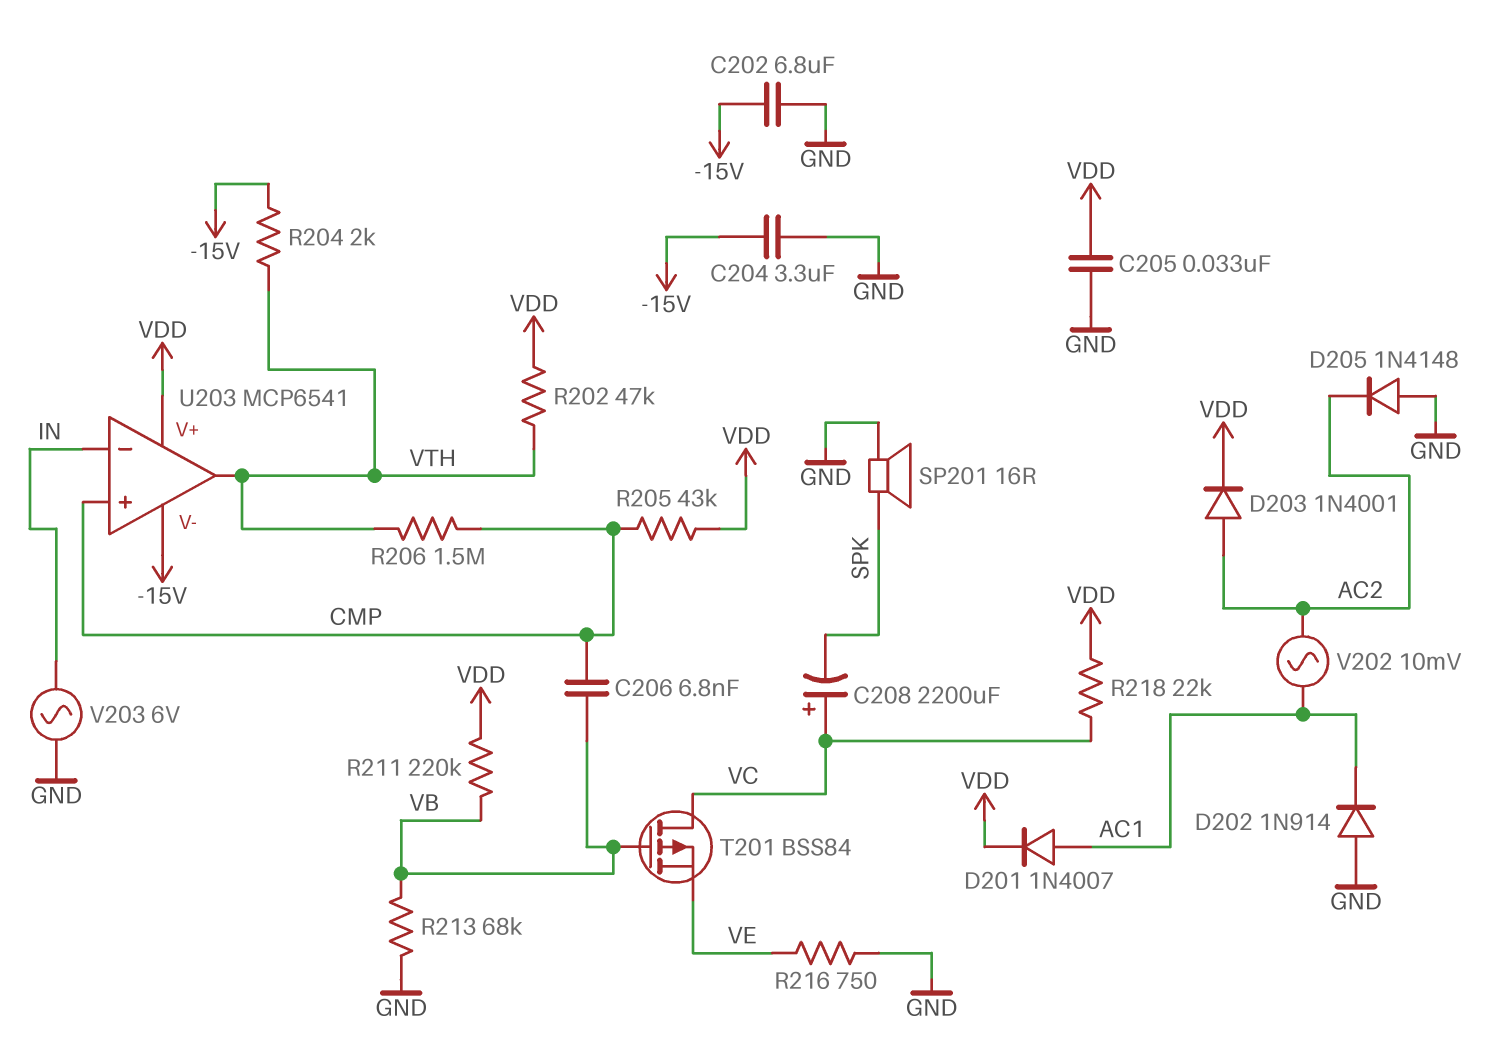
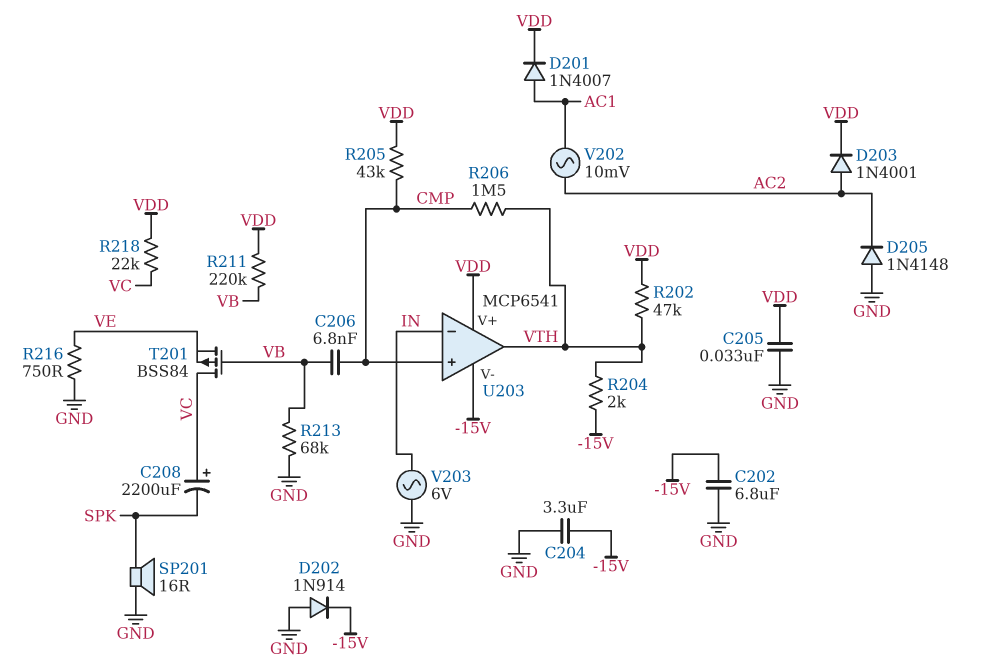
D202: diode 1N914 (A GND, K AC1) -> diode 1N914 (A GND, K -15V)

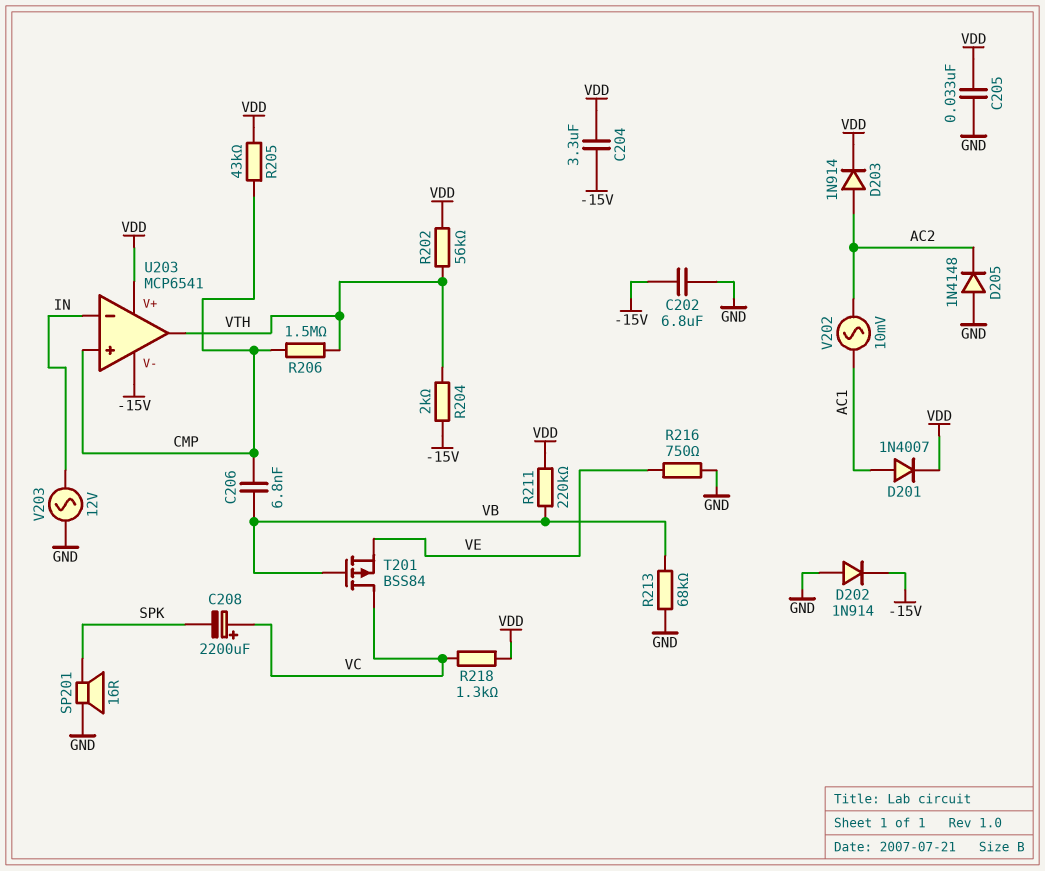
C204: 3.3uF (-15V, GND) -> 3.3uF (-15V, VDD)
D203: diode 1N4001 (A AC2, K VDD) -> diode 1N914 (A AC2, K VDD)
R202: 47k (VDD, VTH) -> 56k (VDD, VTH)
R218: 22k (VC, VDD) -> 1.3k (VC, VDD)
V203: AC 6V (GND, IN) -> AC 12V (GND, IN)

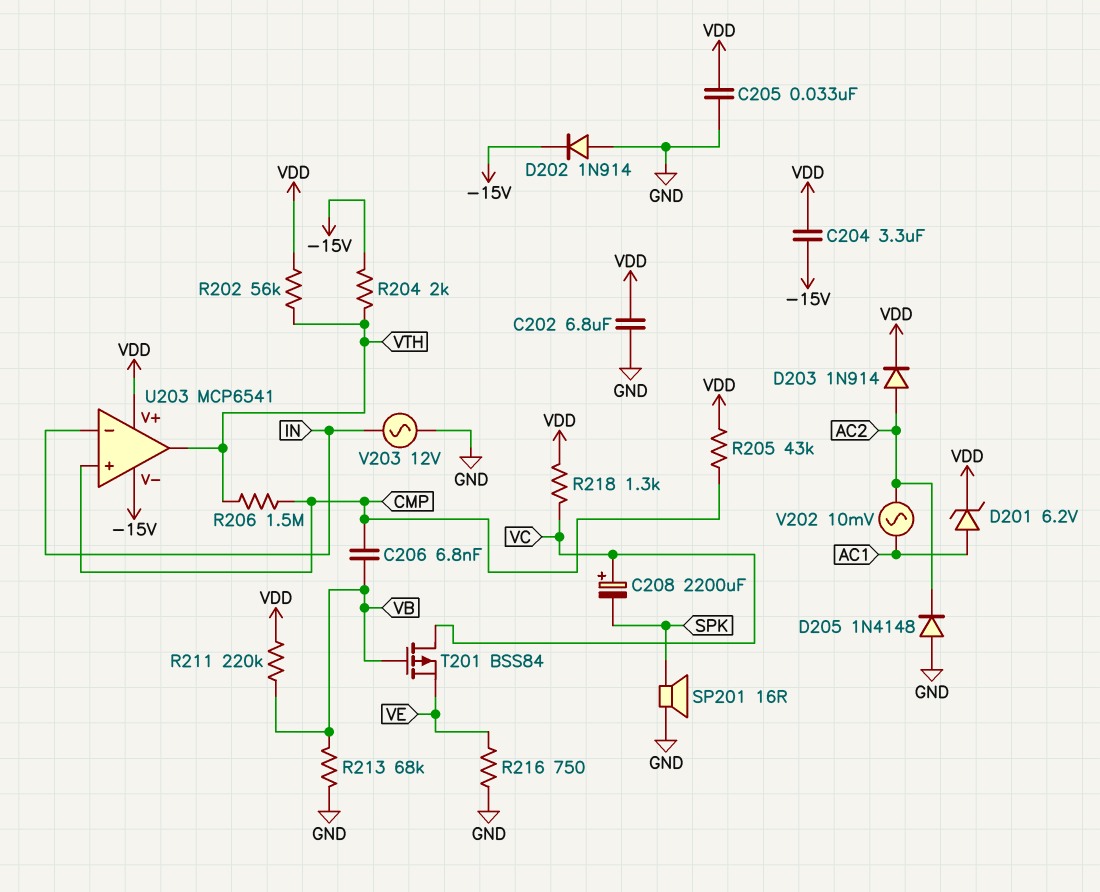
C202: 6.8uF (-15V, GND) -> 6.8uF (GND, VDD)
D201: diode 1N4007 (A AC1, K VDD) -> zener 6.2V (A AC1, K VDD)

